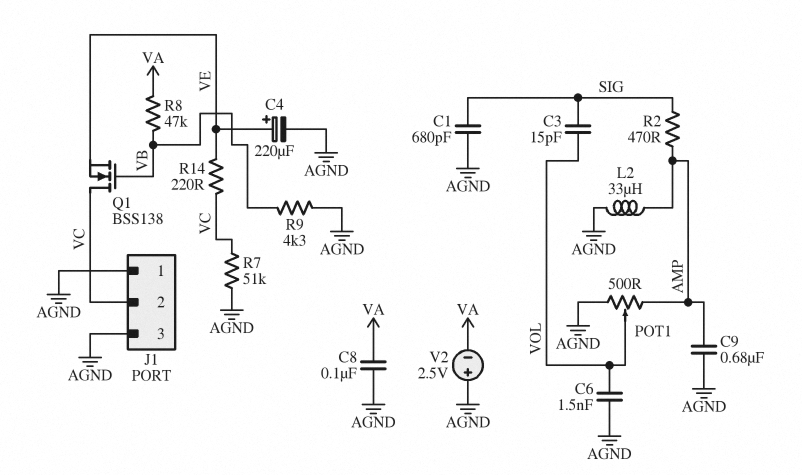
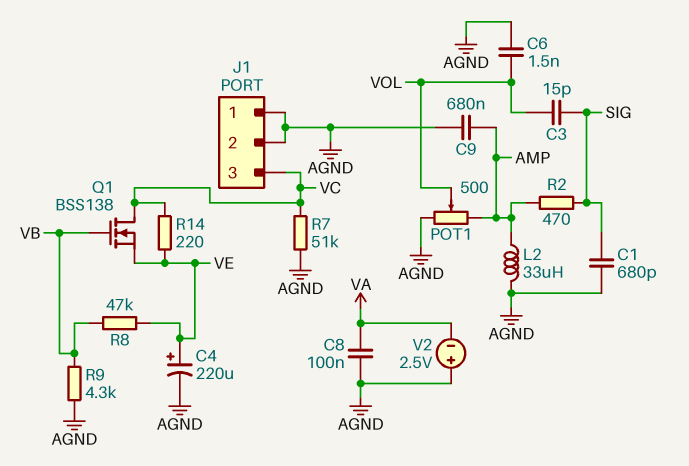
J1 pin 2: VC -> AGND
J1 pin 3: AGND -> VC
R8: 47k (VA, VB) -> 47k (VB, VE)

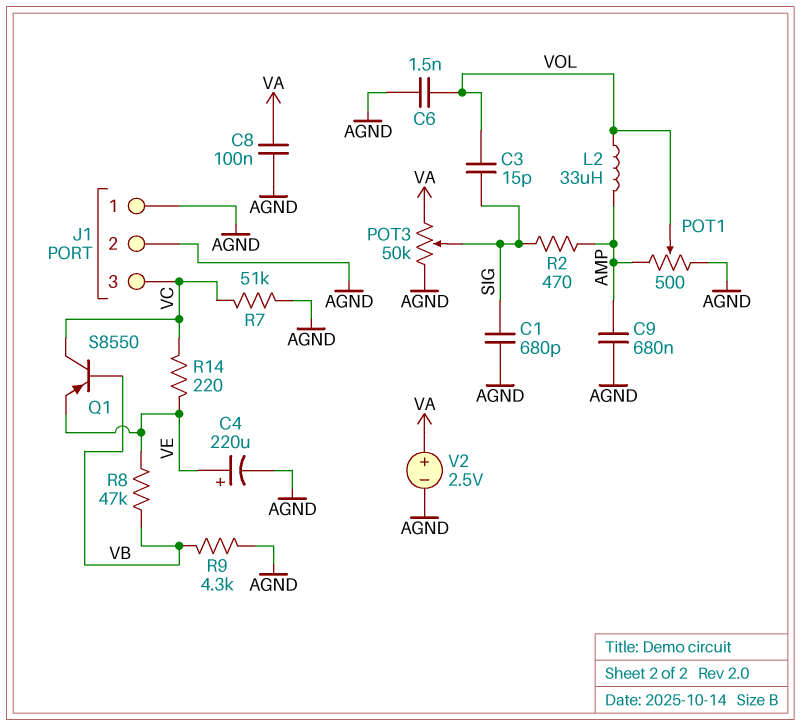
L2: 33uH (AGND, AMP) -> 33uH (AMP, VOL)
POT3: none -> 50k (AGND, VA, wiper SIG)
Q1: NMOS BSS138 (G VB, D VC, S VE) -> PNP S8550 (B VB, C VC, E VE)
V2: 2.5V (plus AGND, minus VA) -> 2.5V (plus VA, minus AGND)

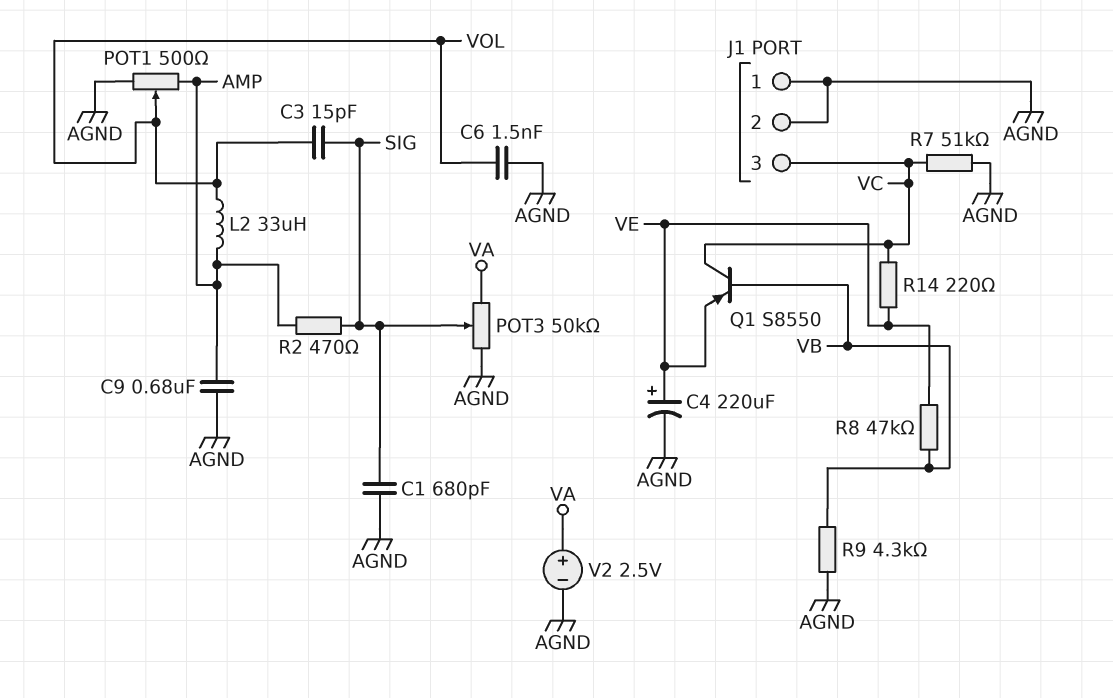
C8: 100nF (AGND, VA) -> none

